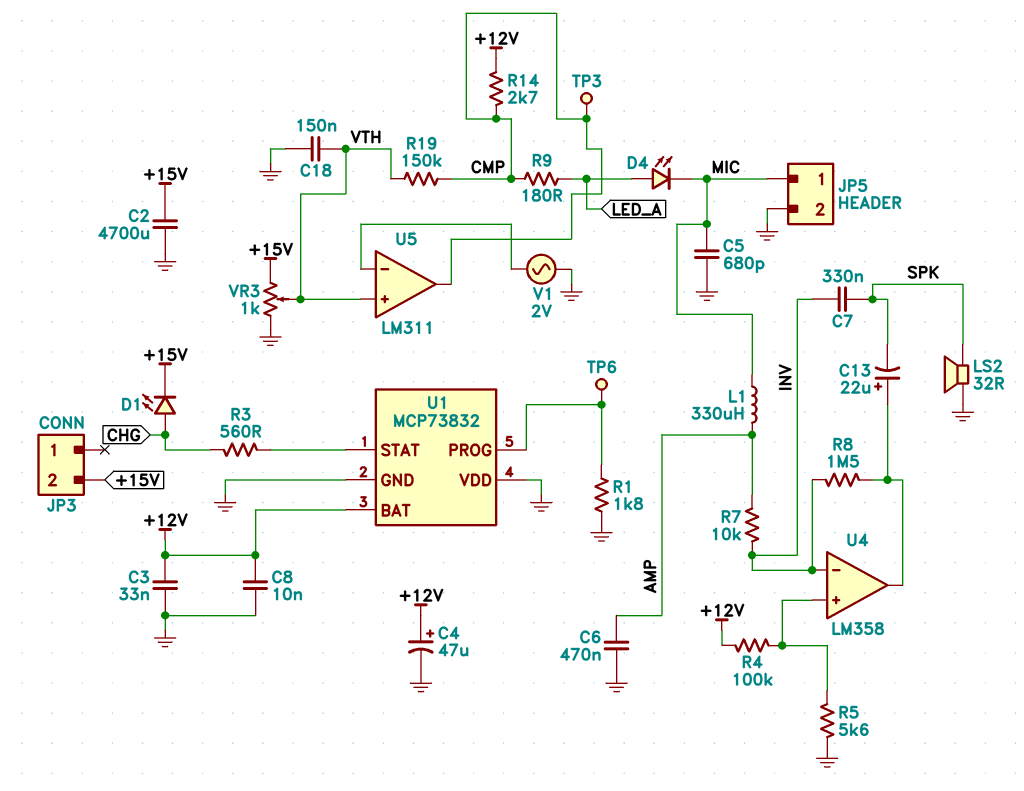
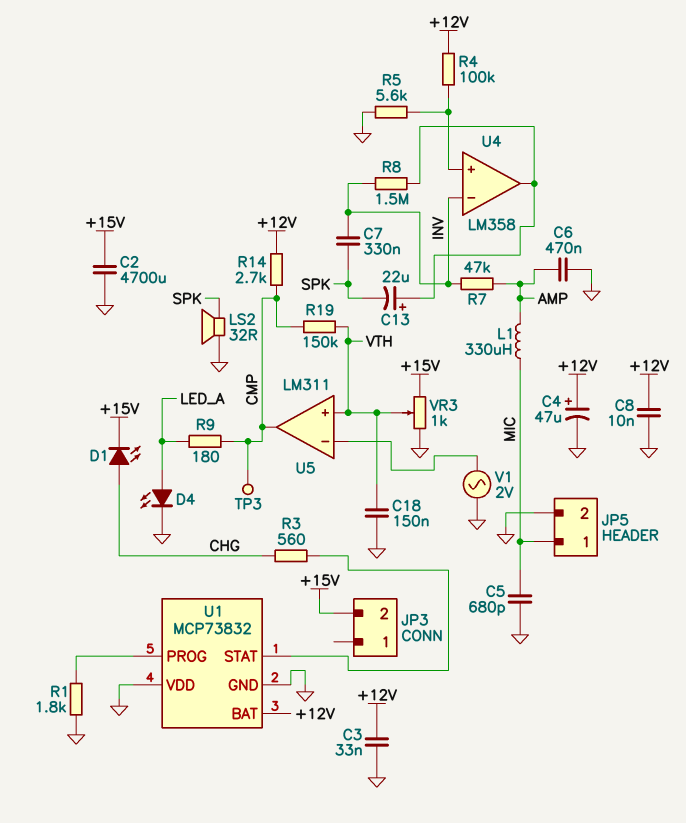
D4: LED (A LED_A, K MIC) -> LED (A LED_A, K GND)
R7: 10k (AMP, INV) -> 47k (AMP, INV)
TP6: test point (U1/PROG) -> none

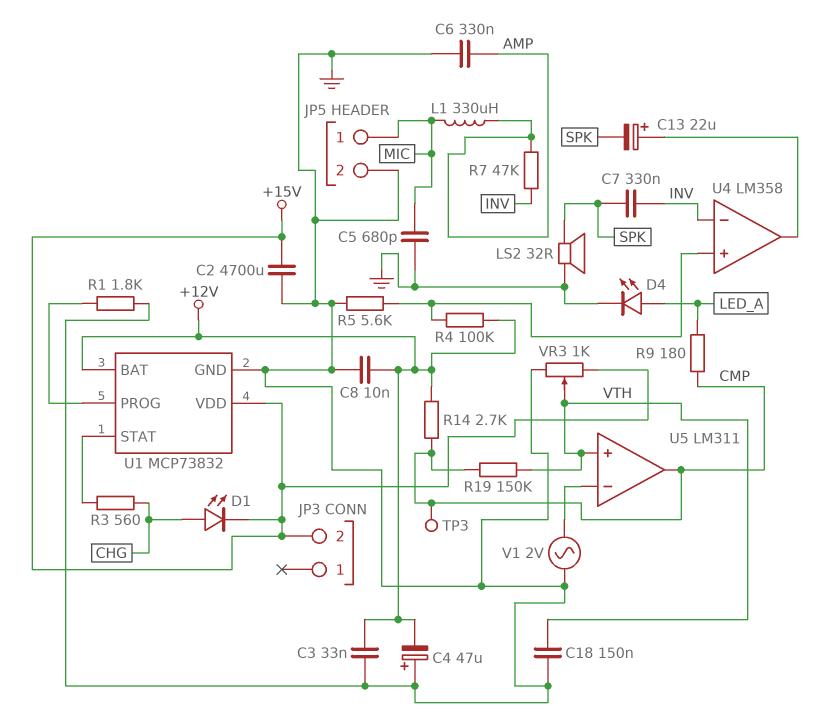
C4: 47uF (plus +12V, minus GND) -> 47uF (plus GND, minus +12V)
C6: 470nF (AMP, GND) -> 330nF (AMP, GND)
R8: 1.5M (INV, U4/out) -> none
U1 pin VDD: GND -> +15V

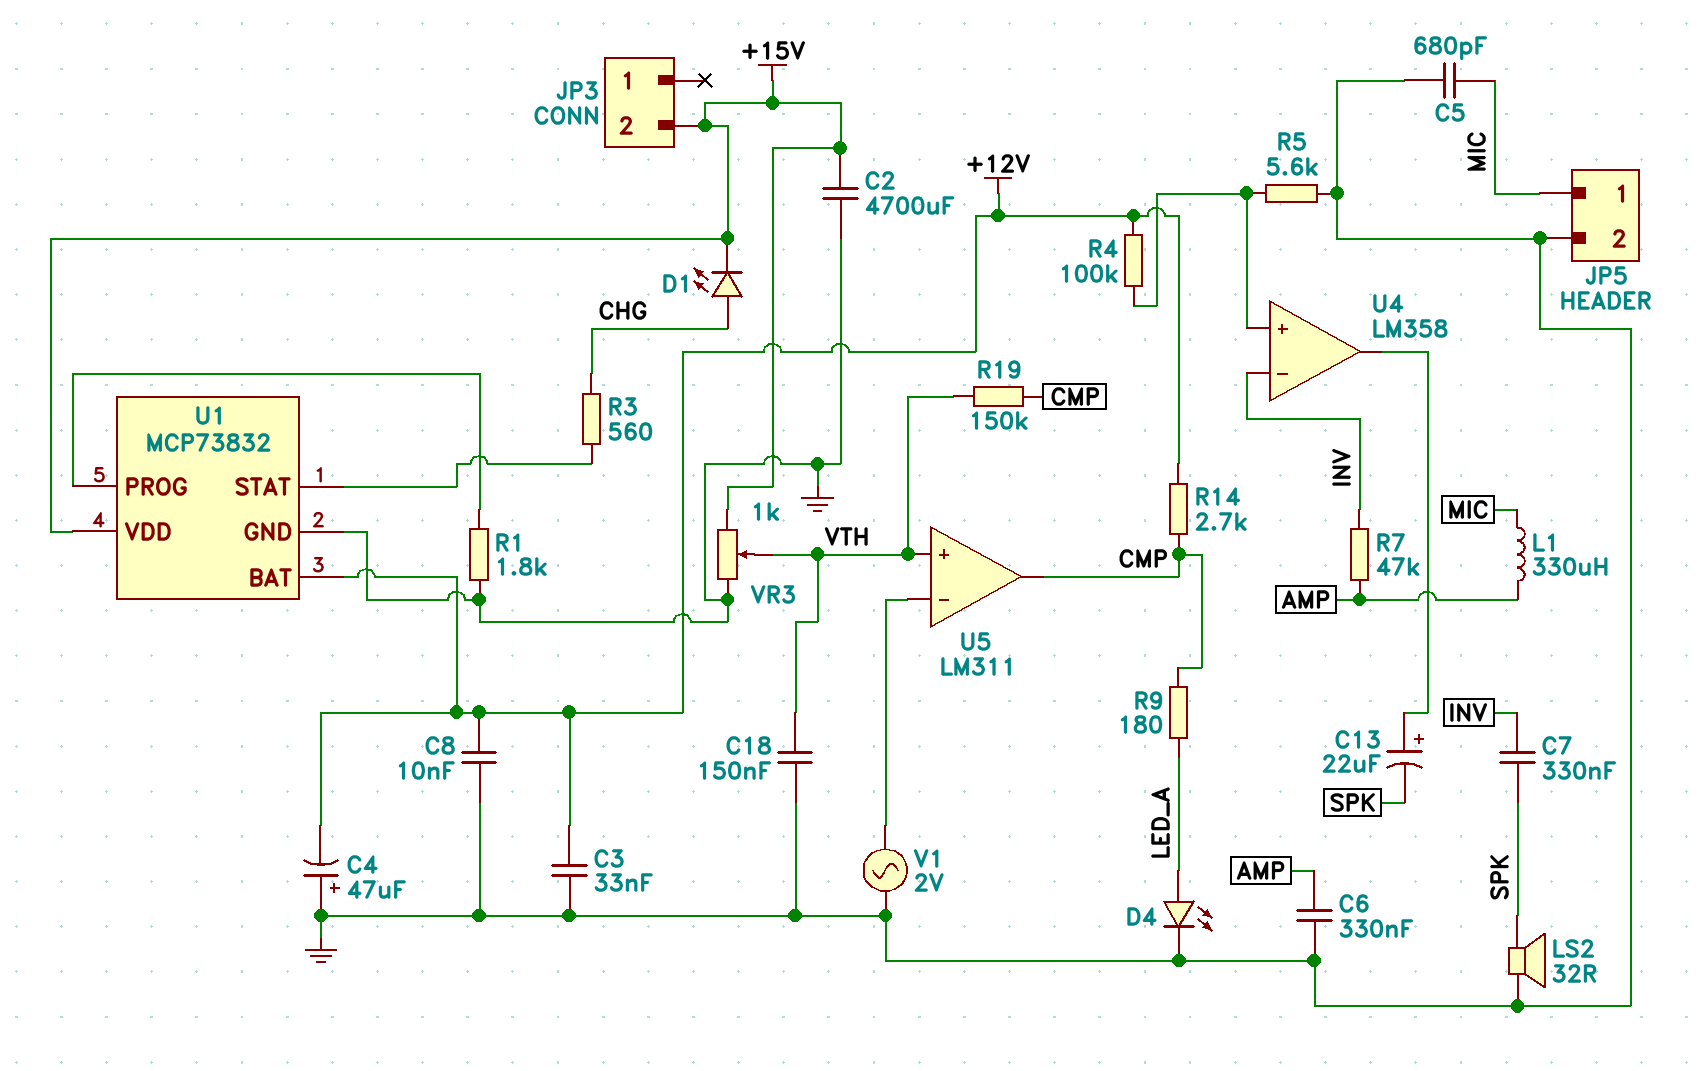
TP3: test point (CMP) -> none

